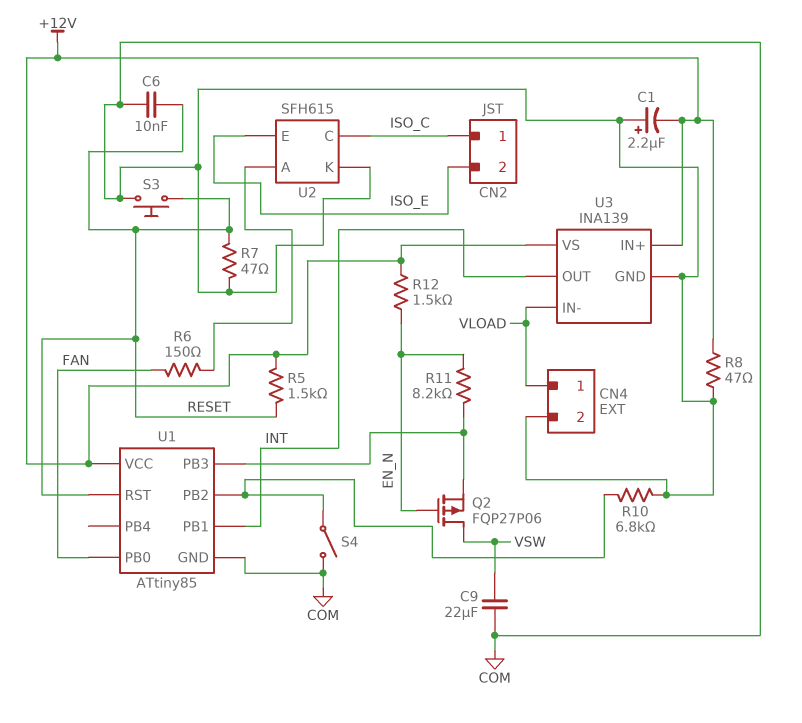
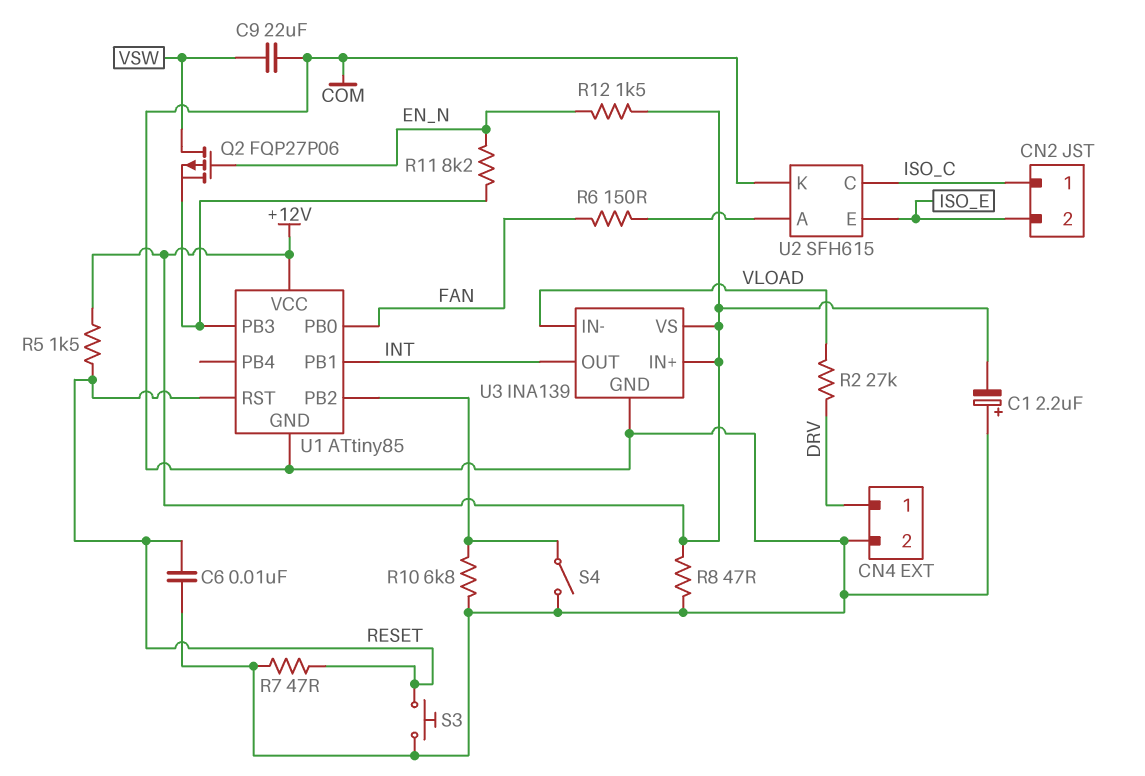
CN4 pin 1: VLOAD -> DRV
R2: none -> 27k (DRV, VLOAD)

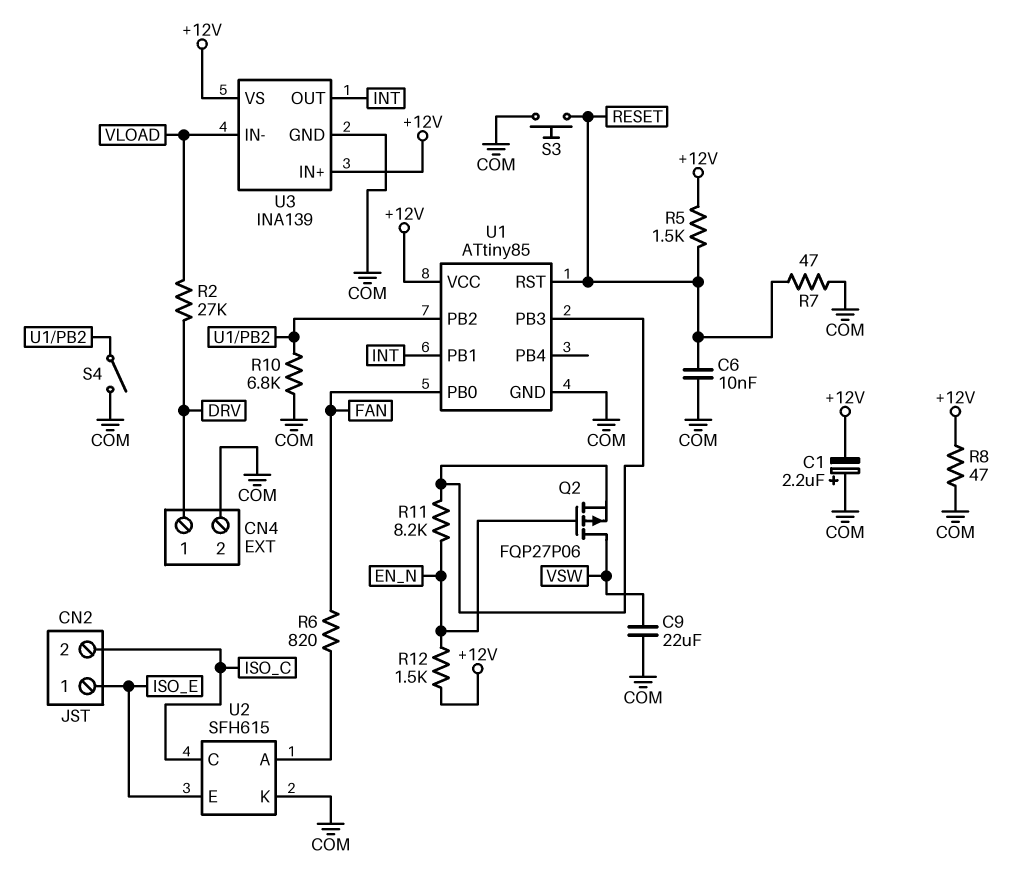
CN2 pin 1: ISO_C -> ISO_E
CN2 pin 2: ISO_E -> ISO_C
R6: 150 (FAN, U2/A) -> 820 (FAN, U2/A)

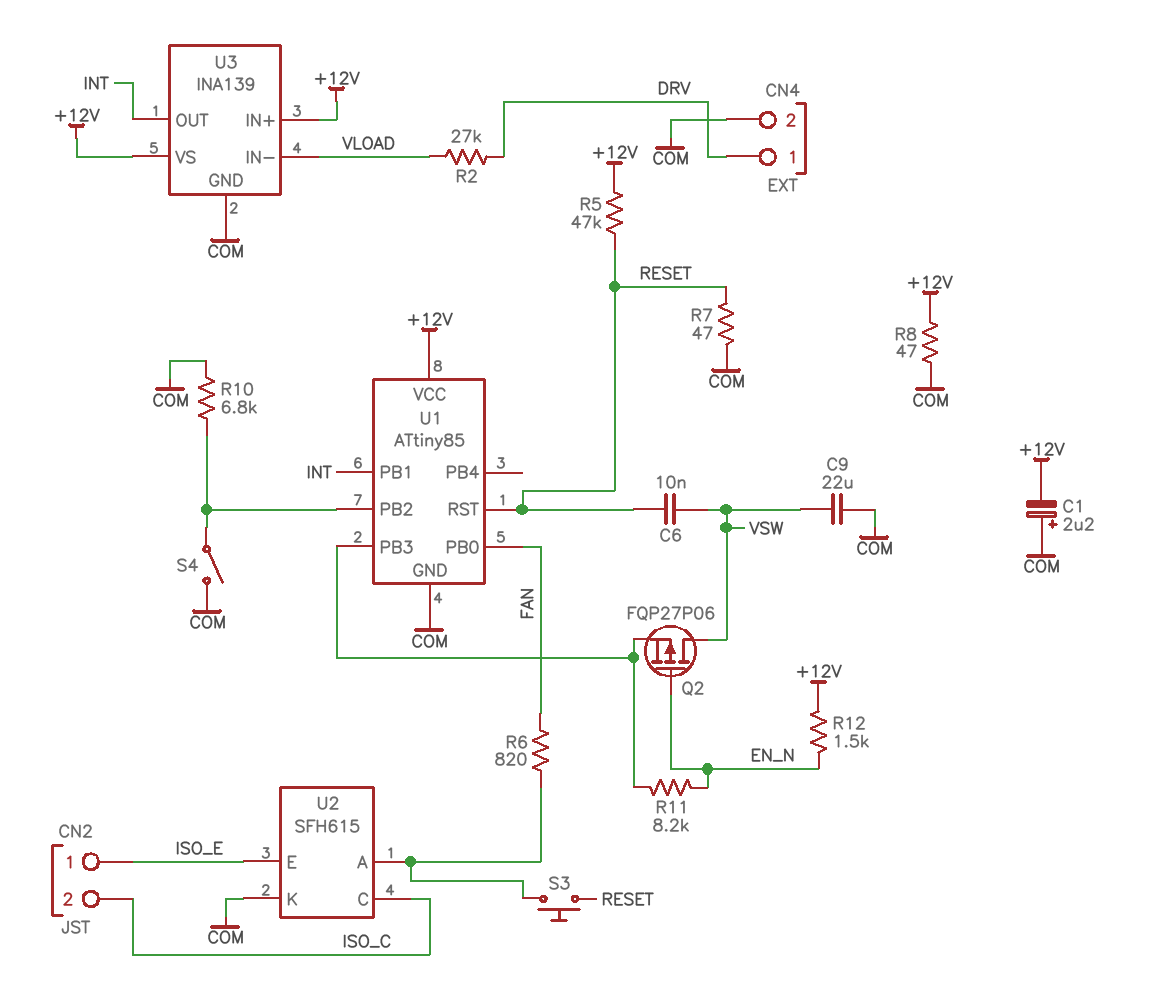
C6: 10nF (COM, RESET) -> 10nF (RESET, VSW)
R5: 1.5k (+12V, RESET) -> 47k (+12V, RESET)
S3: button (COM, RESET) -> button (RESET, U2/A)

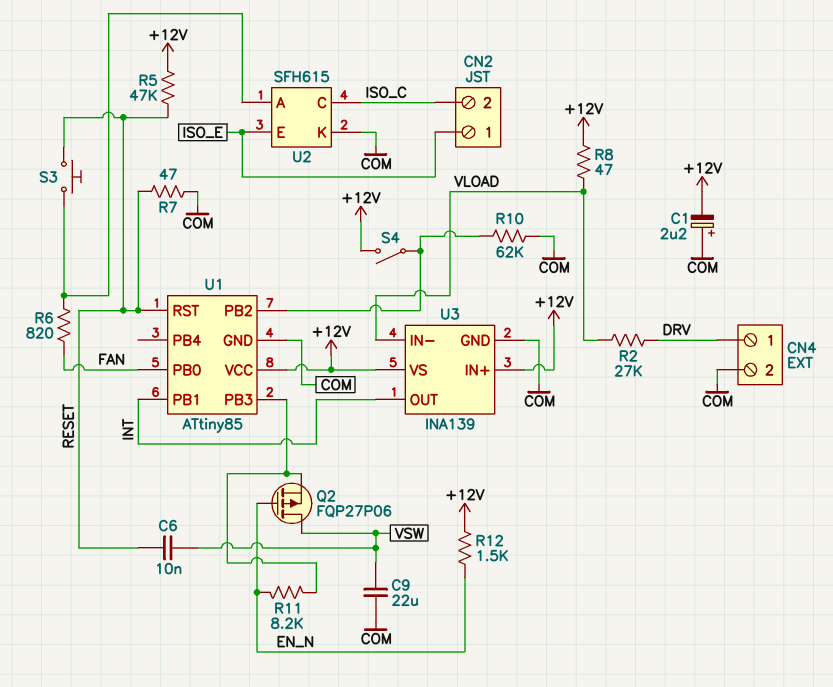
R8: 47 (+12V, COM) -> 47 (+12V, VLOAD)
R10: 6.8k (COM, U1/PB2) -> 62k (COM, U1/PB2)
S4: switch (COM, U1/PB2) -> switch (+12V, U1/PB2)

